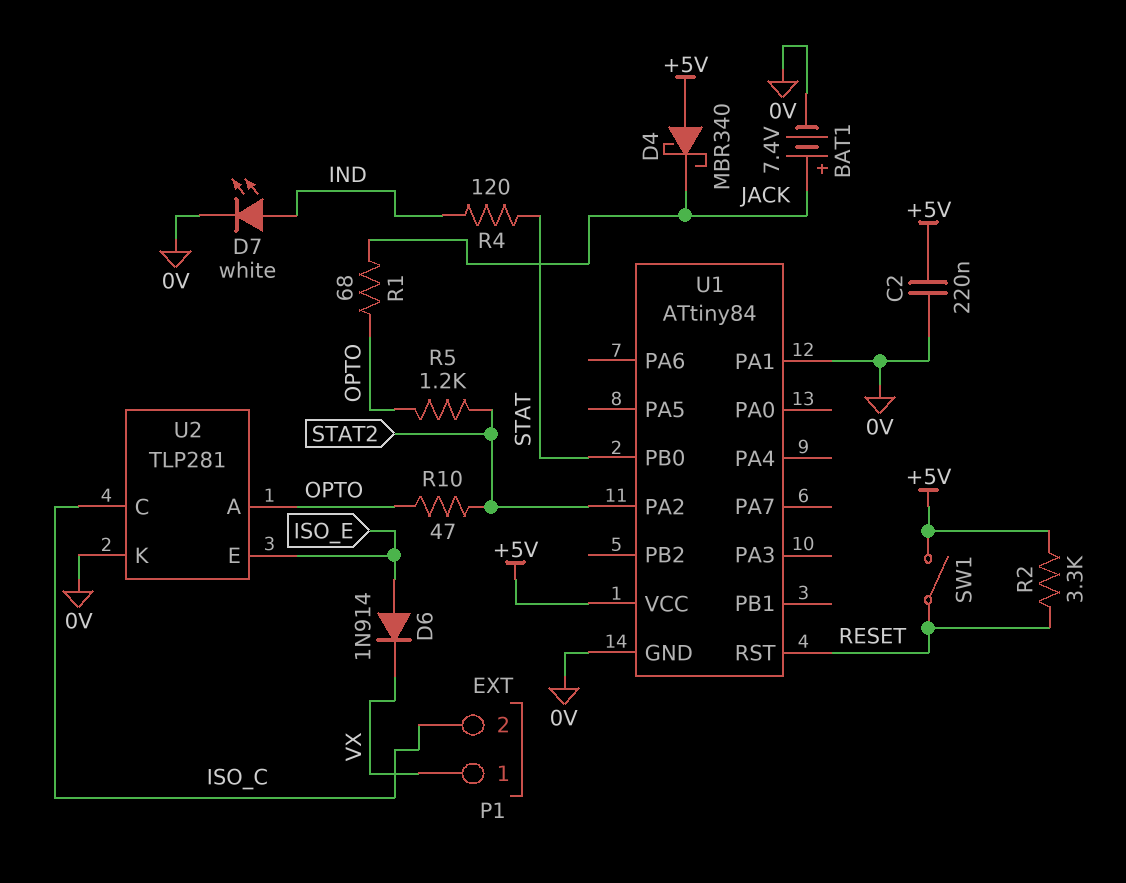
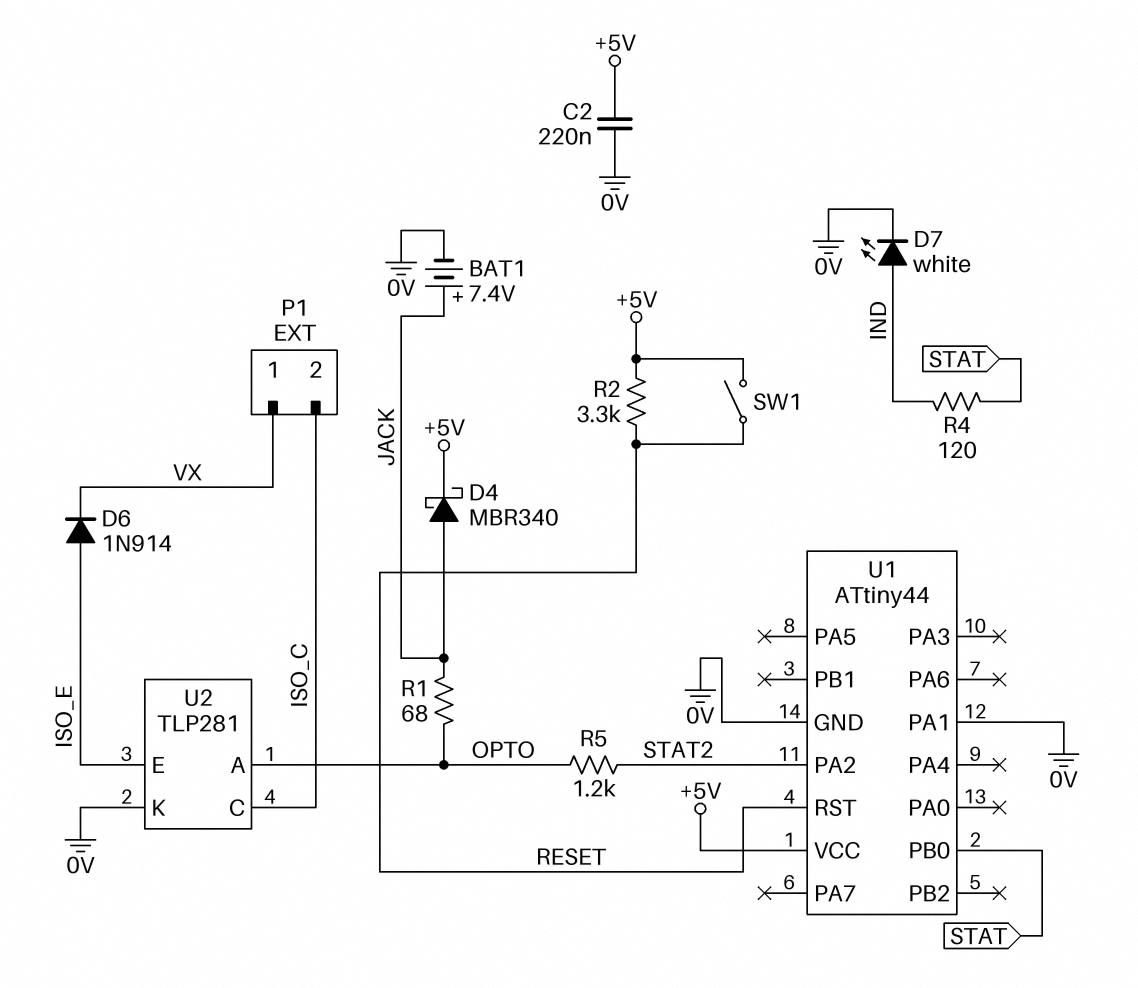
D4: schottky MBR340 (A +5V, K JACK) -> schottky MBR340 (A JACK, K +5V)
R10: 47 (OPTO, STAT2) -> none
U1: ATtiny84 -> ATtiny44

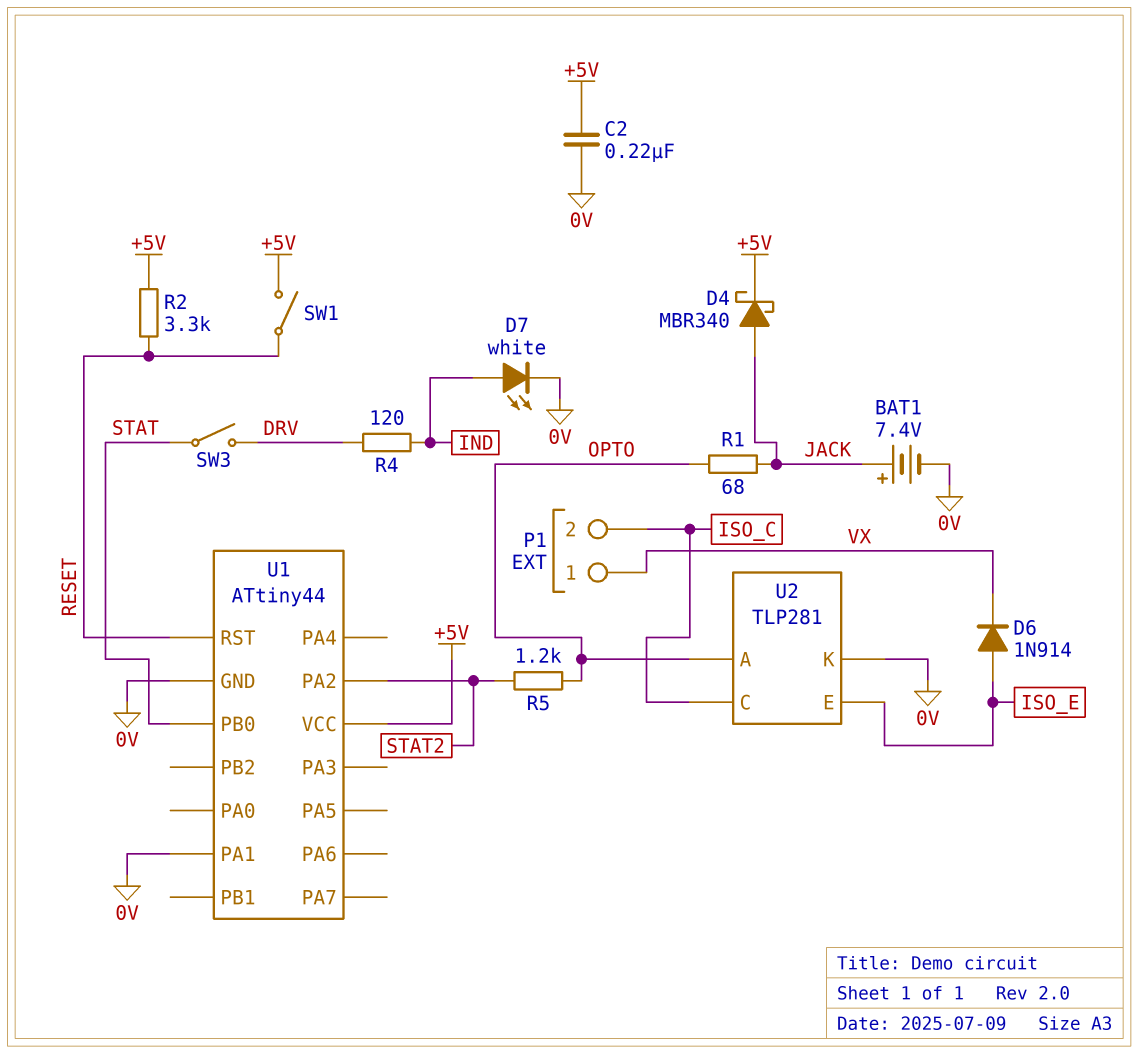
R4: 120 (IND, STAT) -> 120 (DRV, IND)
SW3: none -> switch (DRV, STAT)

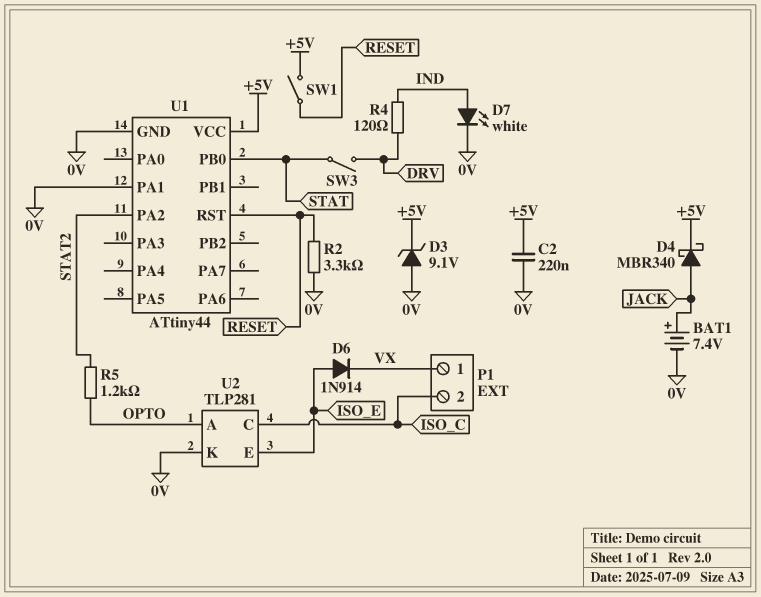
D3: none -> zener 9.1V (A 0V, K +5V)
R1: 68 (JACK, OPTO) -> none
R2: 3.3k (+5V, RESET) -> 3.3k (0V, RESET)

